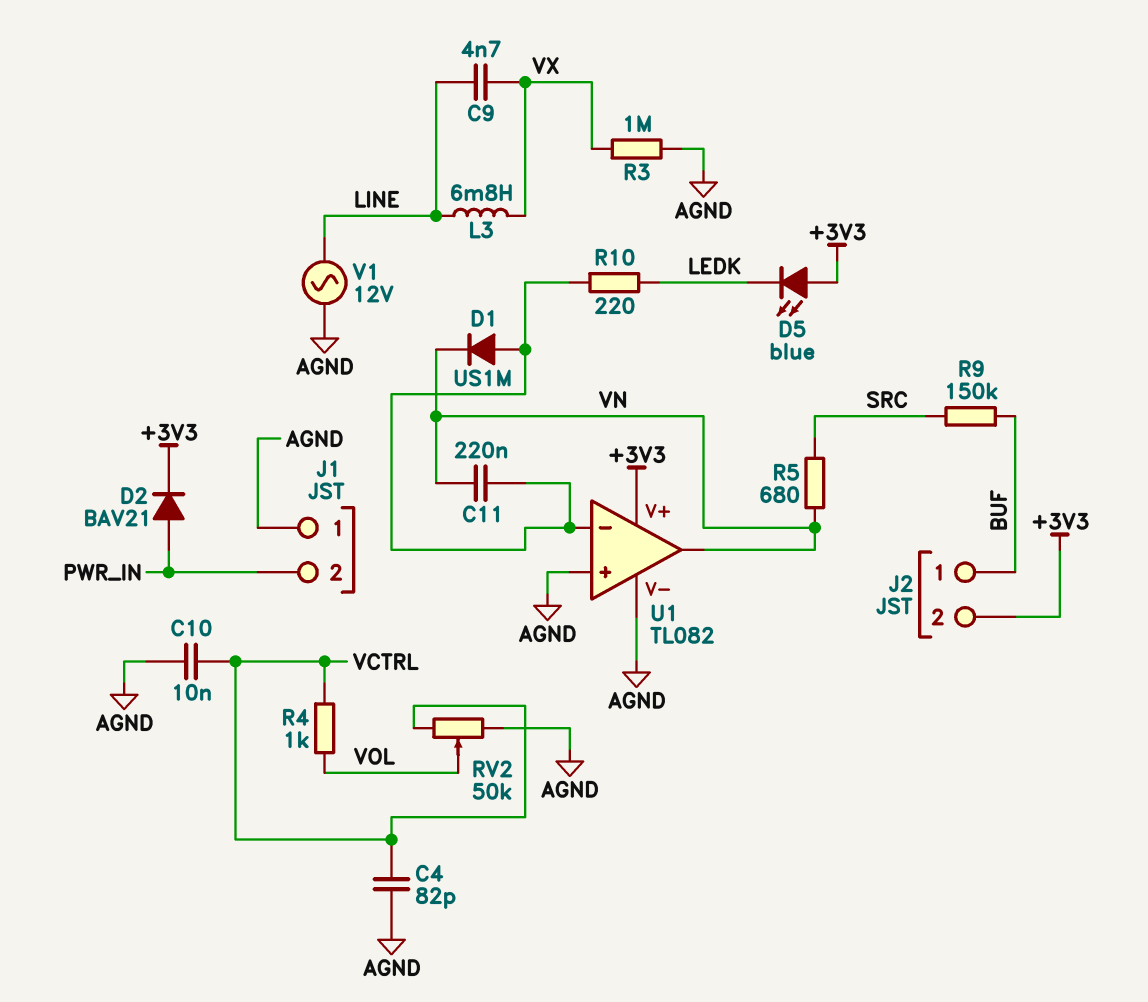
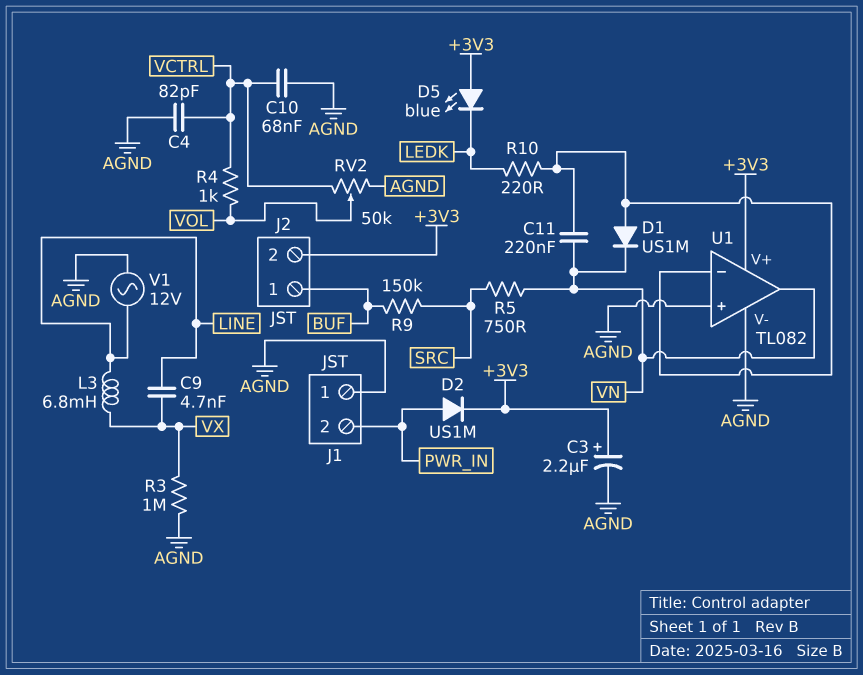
C3: none -> 2.2uF (plus +3V3, minus AGND)
C10: 10nF (AGND, VCTRL) -> 68nF (AGND, VCTRL)
D2: diode BAV21 (A PWR_IN, K +3V3) -> diode US1M (A PWR_IN, K +3V3)
R5: 680 (SRC, VN) -> 750 (SRC, VN)

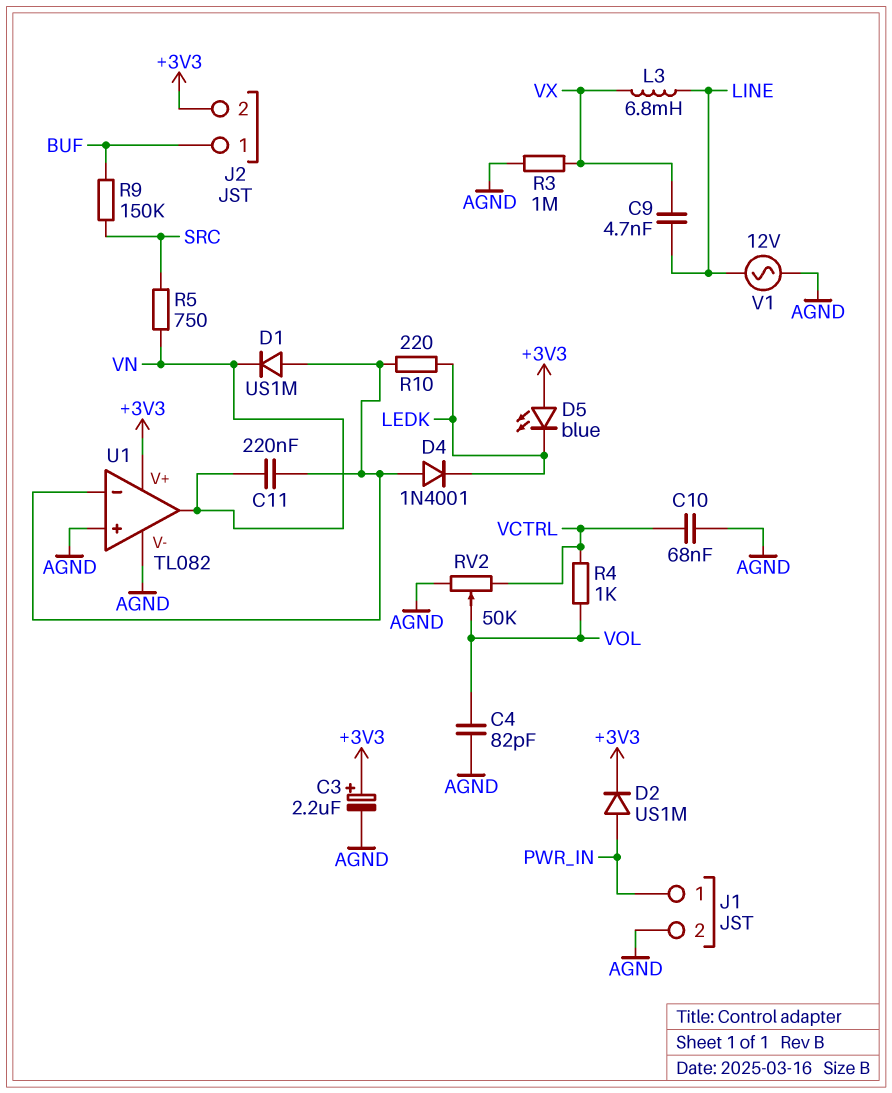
C4: 82pF (AGND, VCTRL) -> 82pF (AGND, VOL)
D4: none -> diode 1N4001 (A U1/in-, K LEDK)
J1 pin 1: AGND -> PWR_IN
J1 pin 2: PWR_IN -> AGND

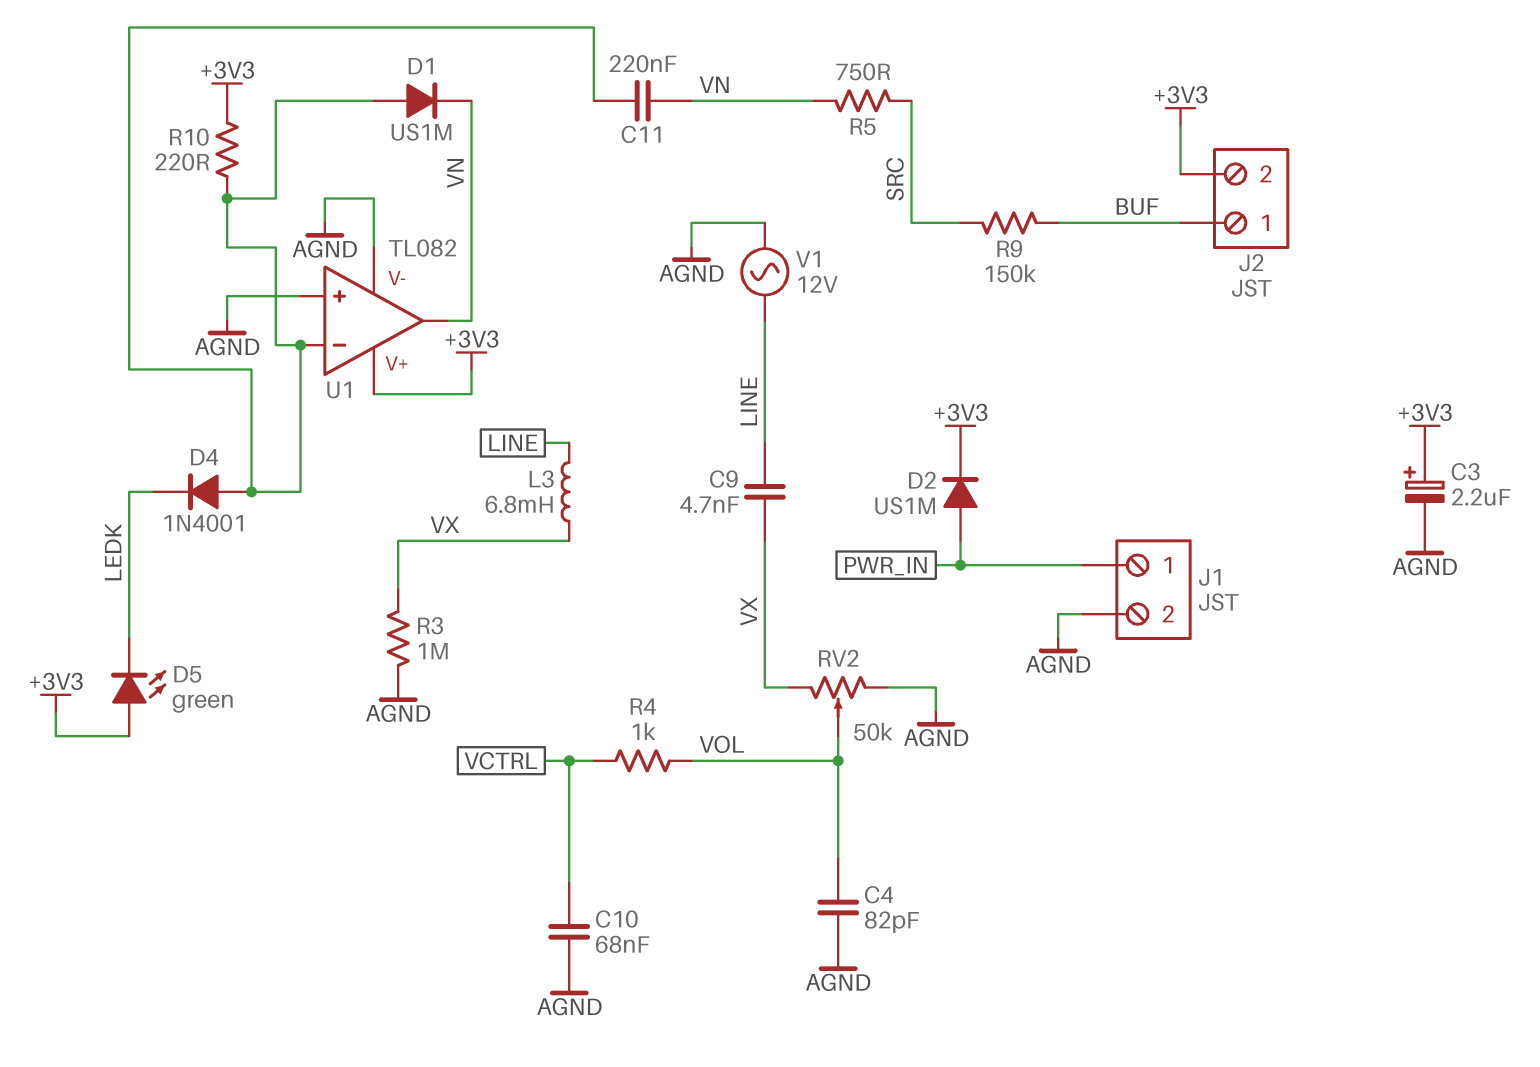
D5: LED blue (A +3V3, K LEDK) -> LED green (A +3V3, K LEDK)
R10: 220 (LEDK, U1/in-) -> 220 (+3V3, U1/in-)
RV2: 50k (AGND, VCTRL, wiper VOL) -> 50k (AGND, VX, wiper VOL)

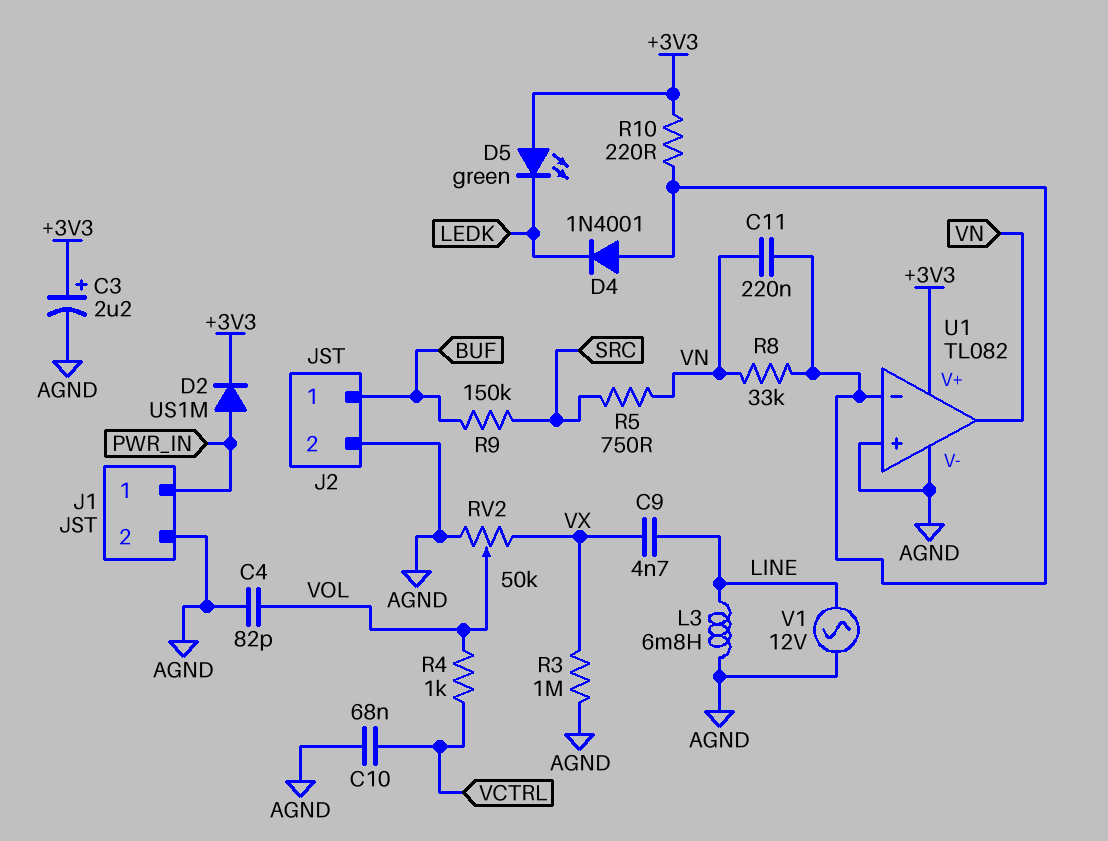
D1: diode US1M (A U1/in-, K VN) -> none
J2 pin 2: +3V3 -> AGND
L3: 6.8mH (LINE, VX) -> 6.8mH (AGND, LINE)
R8: none -> 33k (U1/in-, VN)

